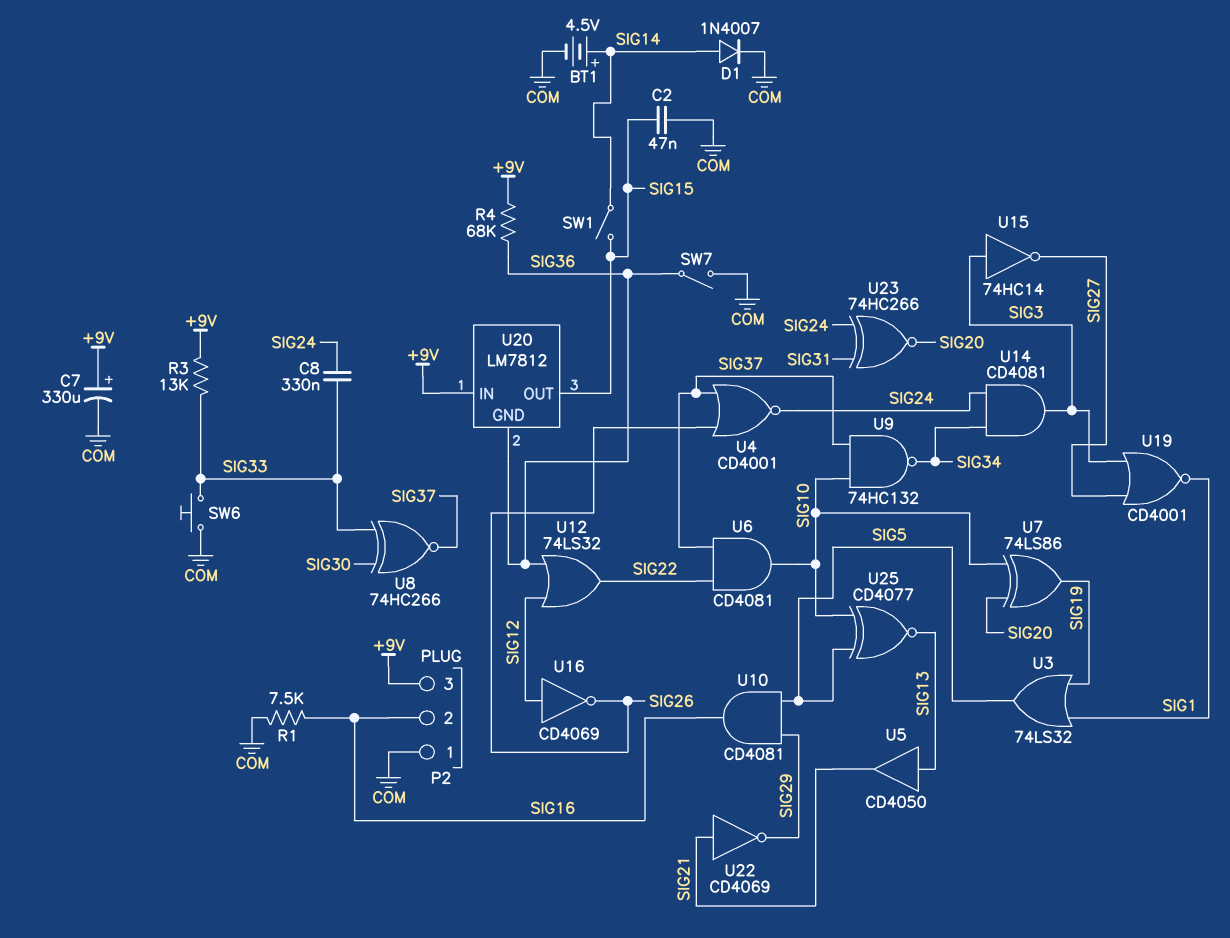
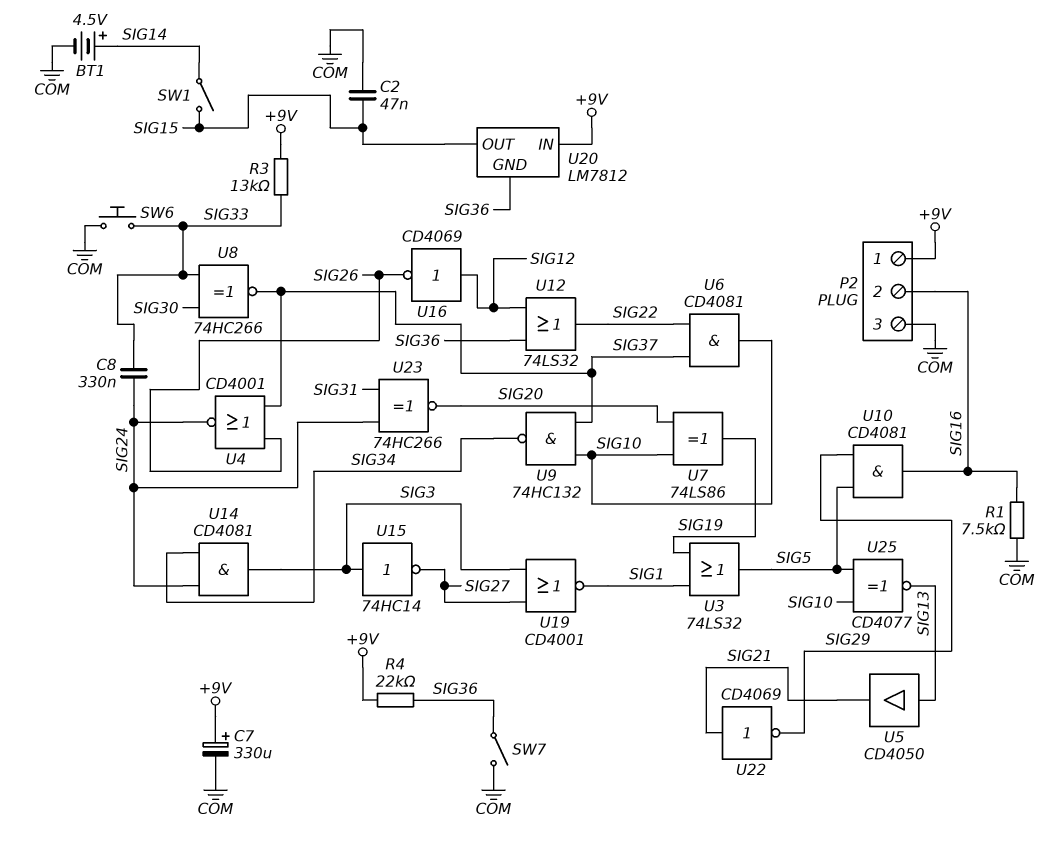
D1: diode 1N4007 (A SIG14, K COM) -> none
P2 pin 1: COM -> +9V
P2 pin 3: +9V -> COM
R4: 68k (+9V, SIG36) -> 22k (+9V, SIG36)

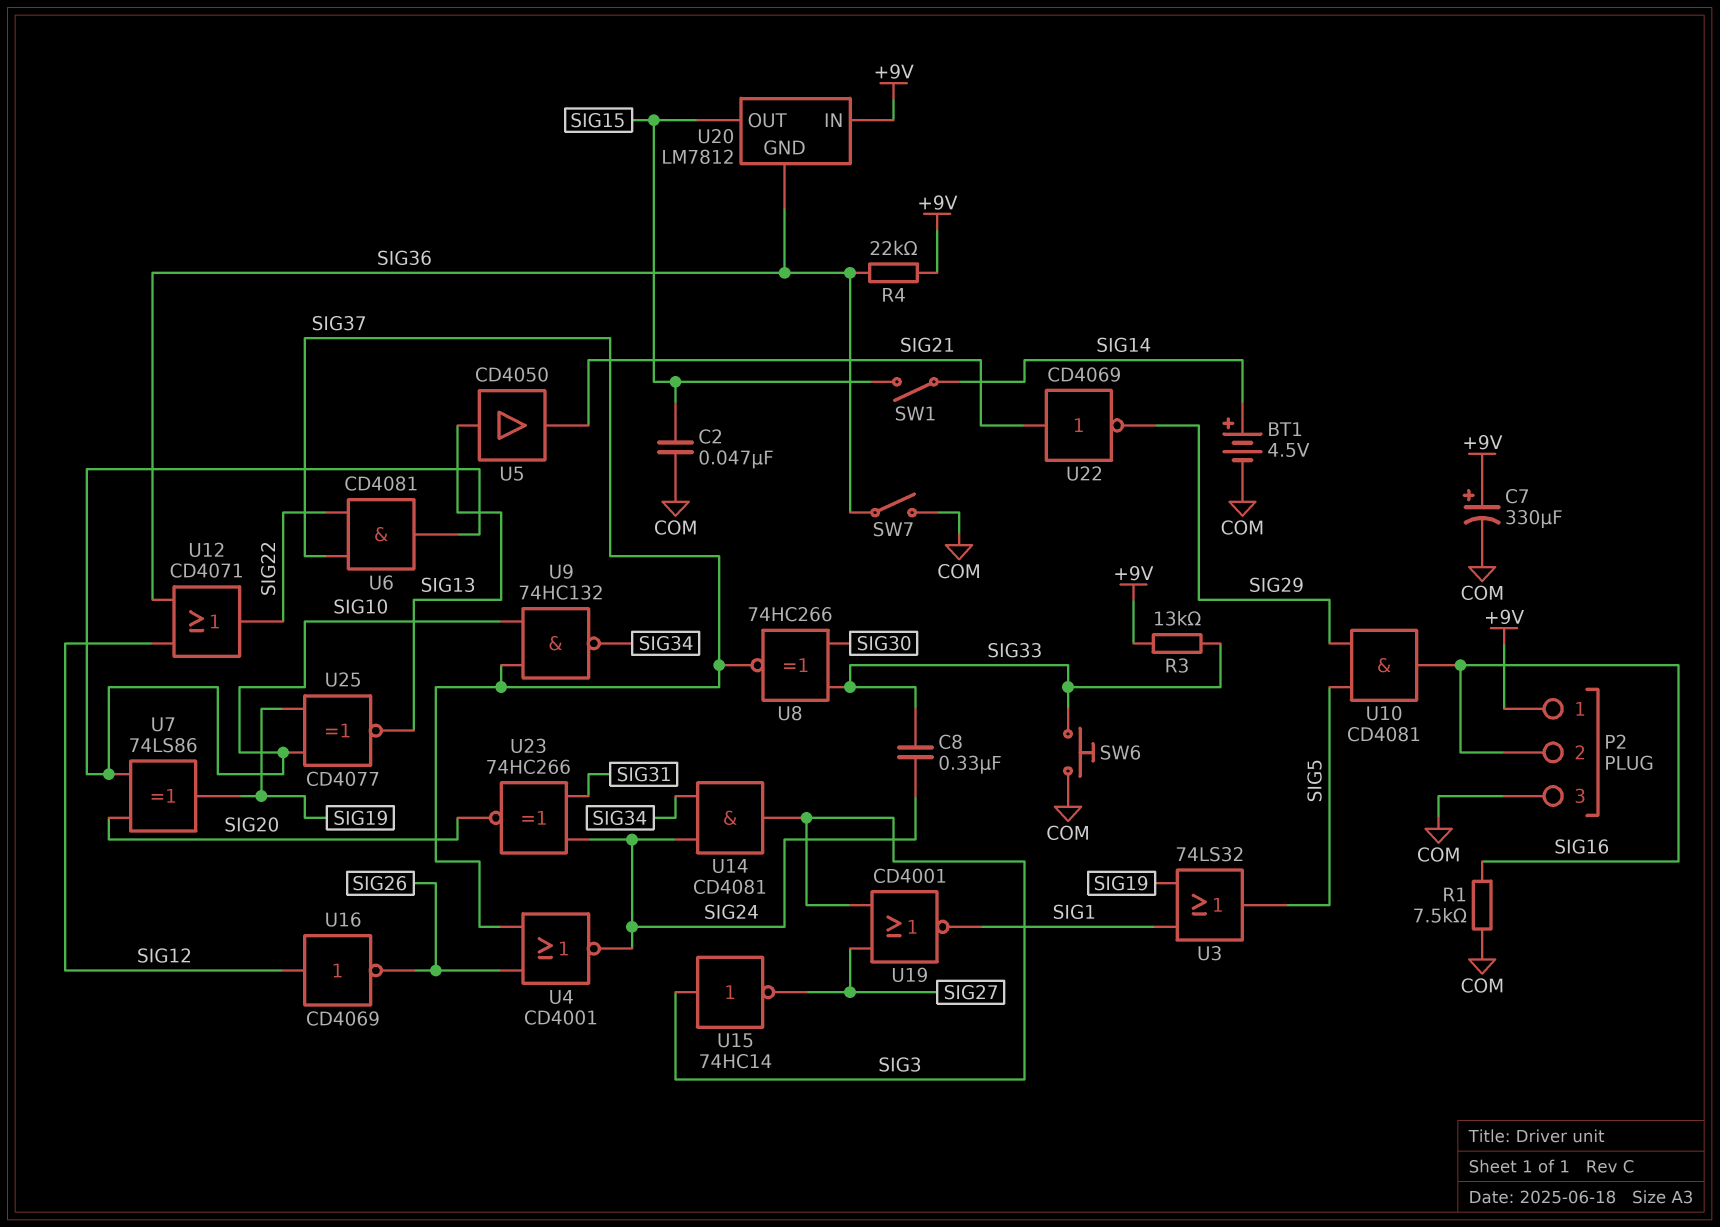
U12: OR 74LS32 (in SIG12, in SIG36, out SIG22) -> OR CD4071 (in SIG12, in SIG36, out SIG22)
U25: XNOR CD4077 (in SIG5, in SIG10, out SIG13) -> XNOR CD4077 (in SIG10, in SIG19, out SIG13)

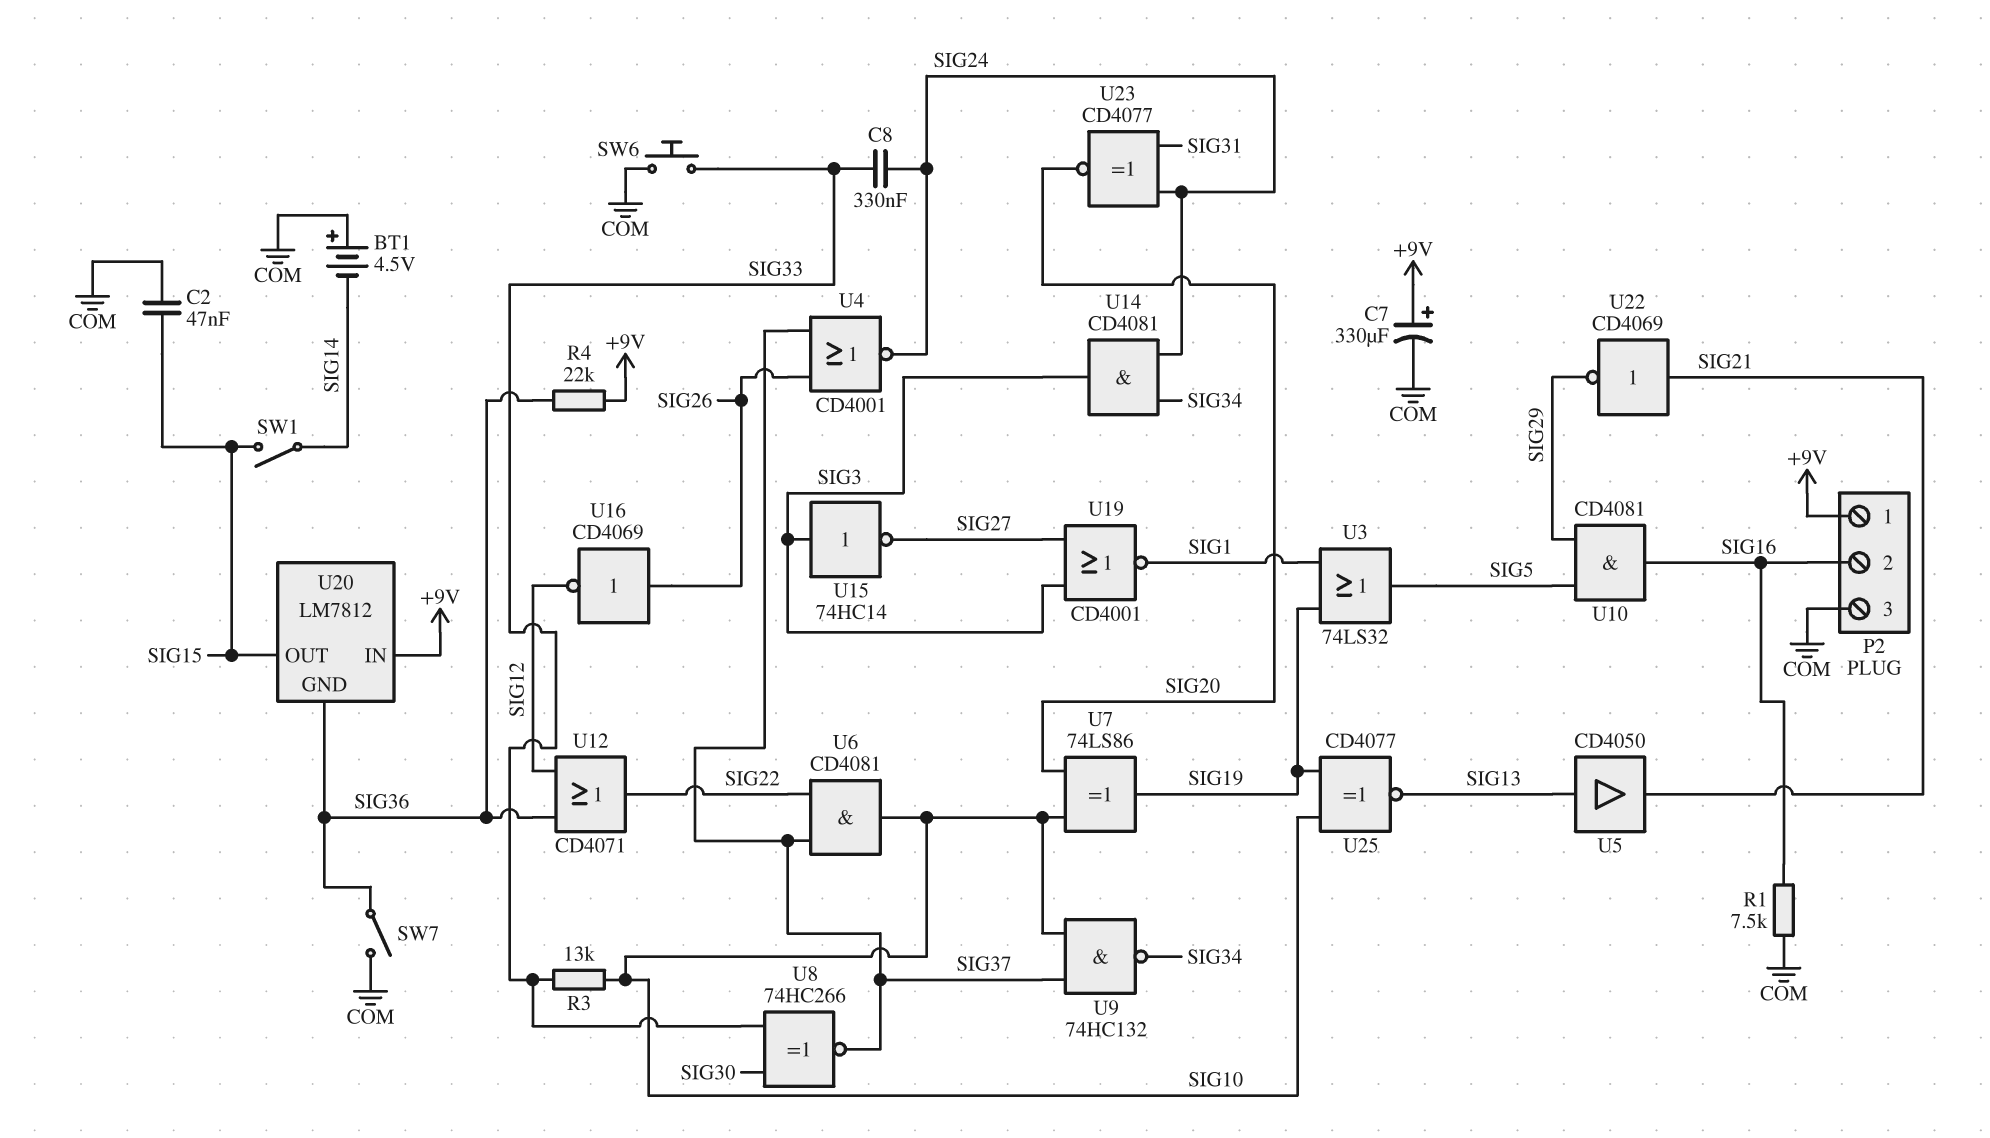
BT1: 4.5V (plus SIG14, minus COM) -> 4.5V (plus COM, minus SIG14)
R3: 13k (+9V, SIG33) -> 13k (SIG10, SIG33)
U16: NOT CD4069 (in SIG12, out SIG26) -> NOT CD4069 (in SIG26, out SIG12)
U23: XNOR 74HC266 (in SIG24, in SIG31, out SIG20) -> XNOR CD4077 (in SIG24, in SIG31, out SIG20)

